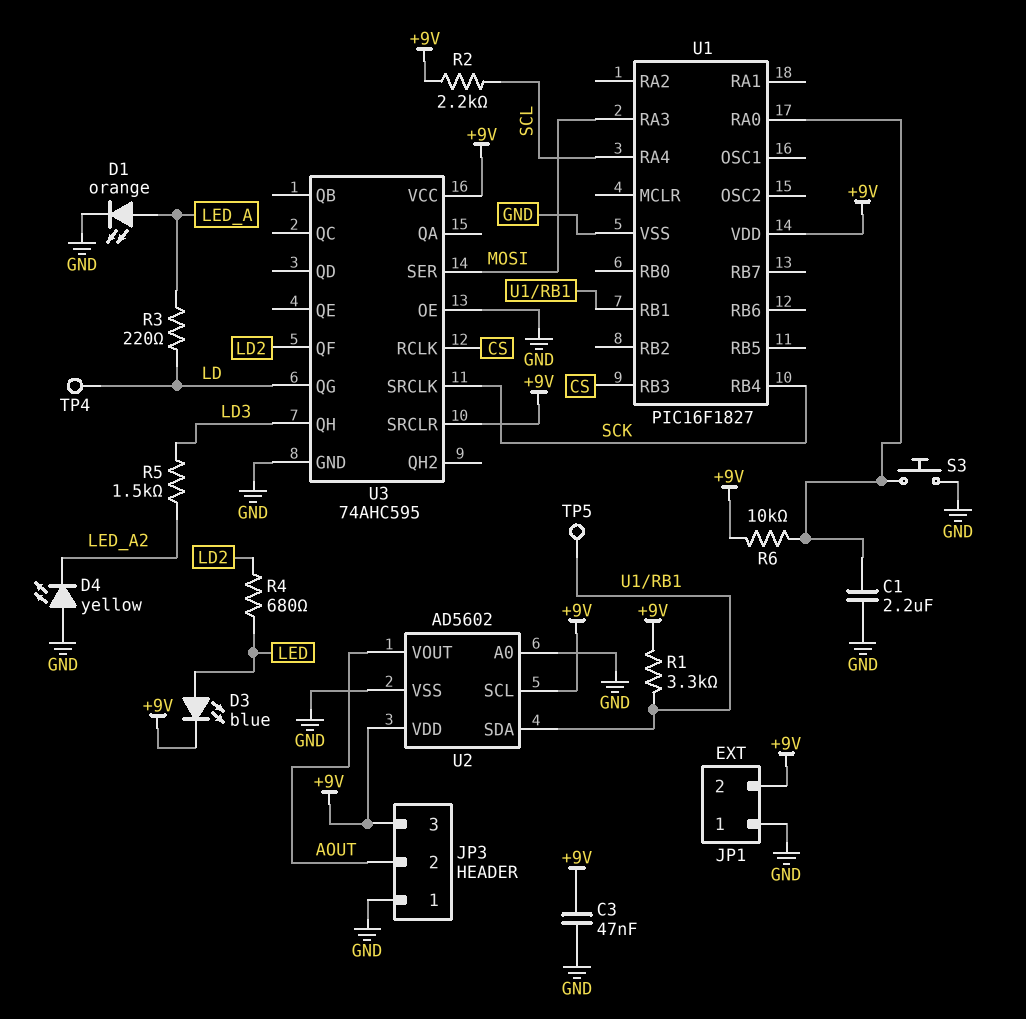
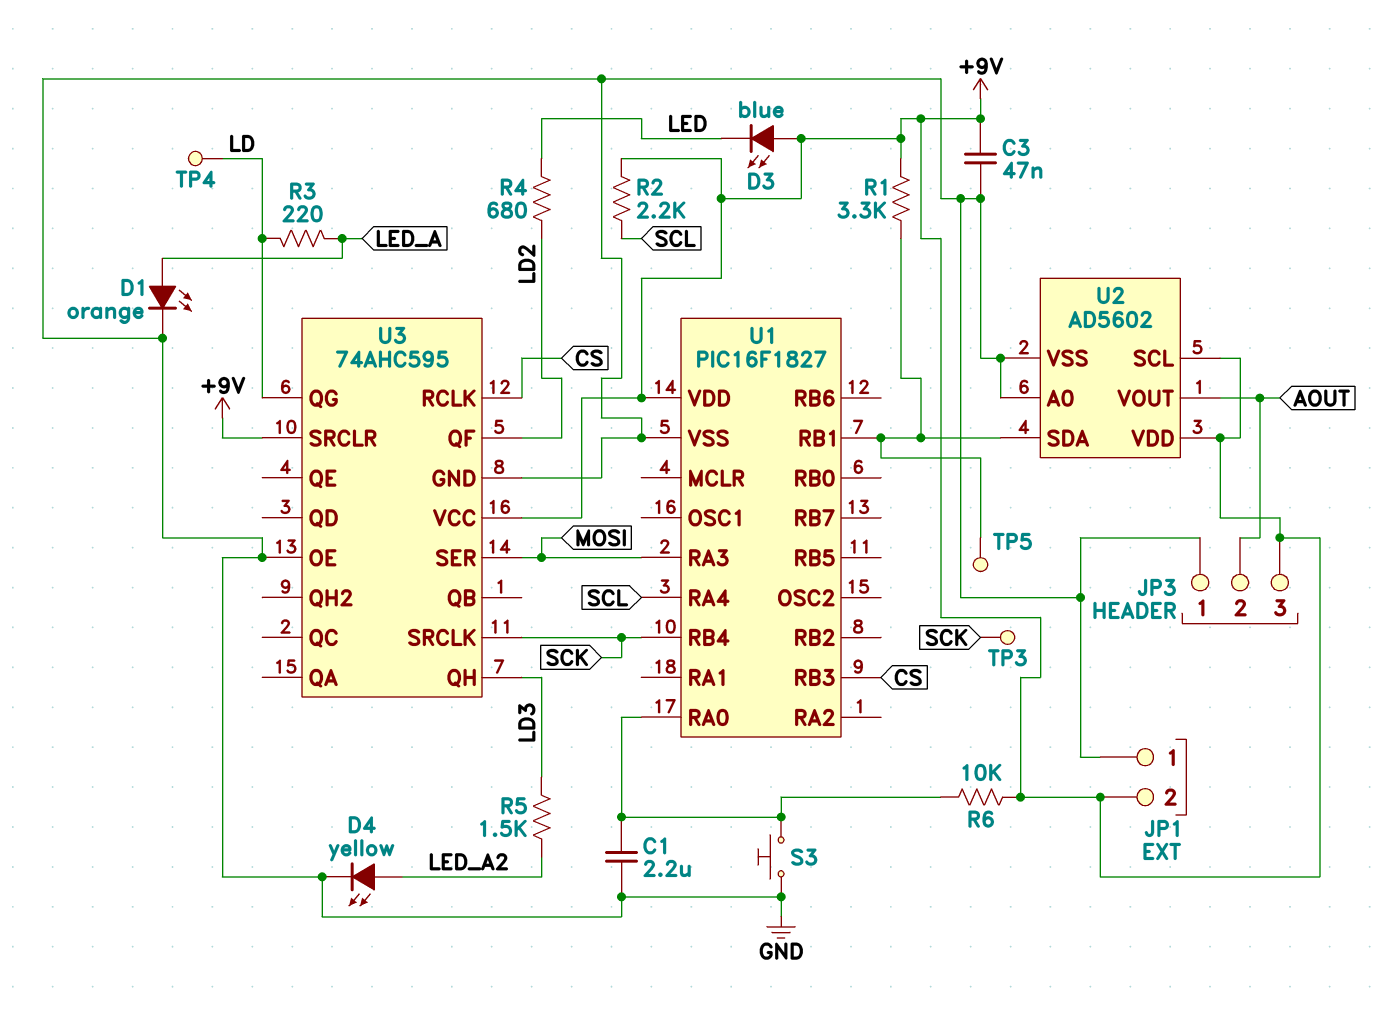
D3: LED blue (A LED, K +9V) -> LED blue (A +9V, K LED)
D4: LED yellow (A GND, K LED_A2) -> LED yellow (A LED_A2, K GND)
TP3: none -> test point (SCK)

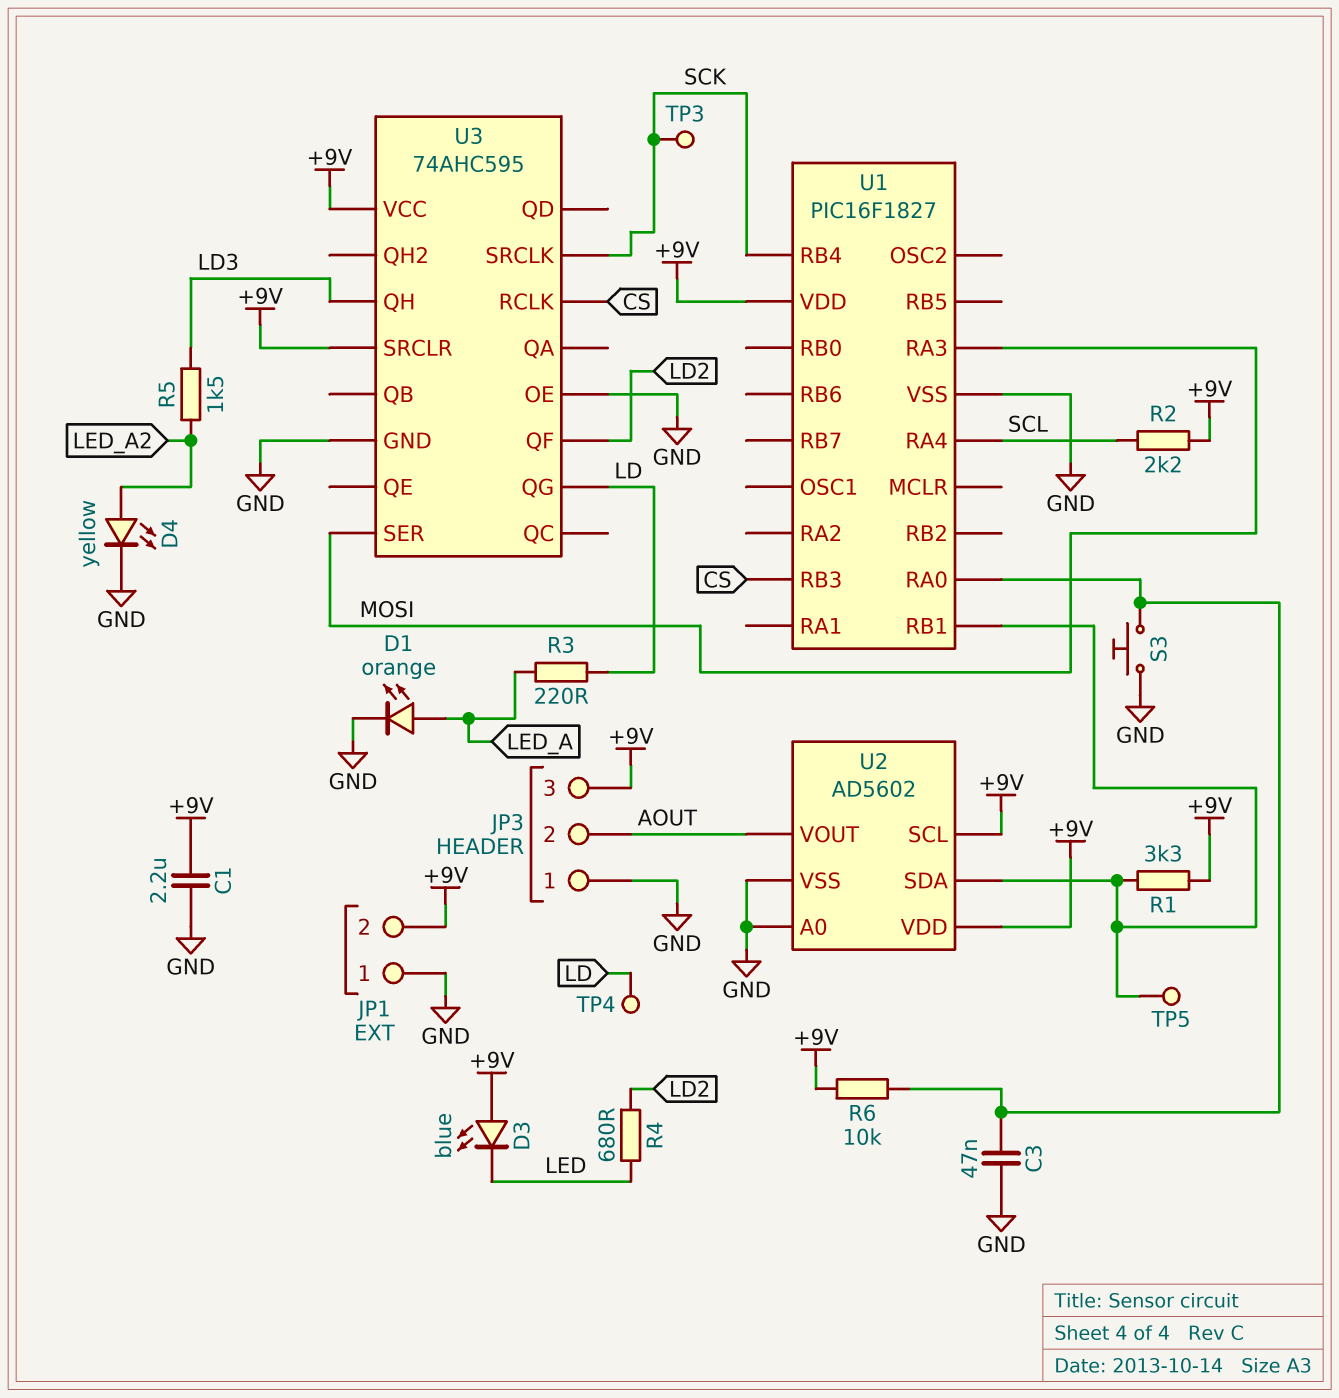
C1: 2.2uF (GND, U1/RA0) -> 2.2uF (+9V, GND)
C3: 47nF (+9V, GND) -> 47nF (GND, U1/RA0)

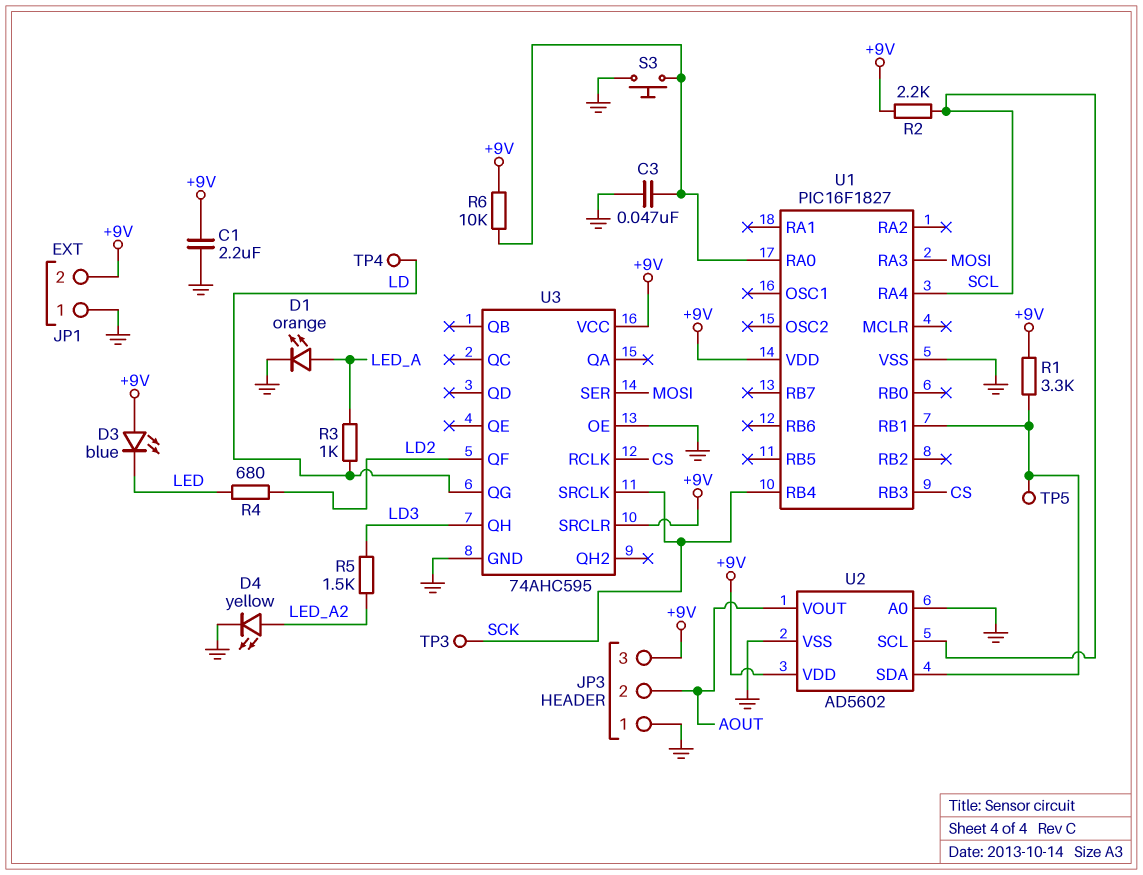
R3: 220 (LD, LED_A) -> 1k (LD, LED_A)
U2 pin SCL: +9V -> SCL

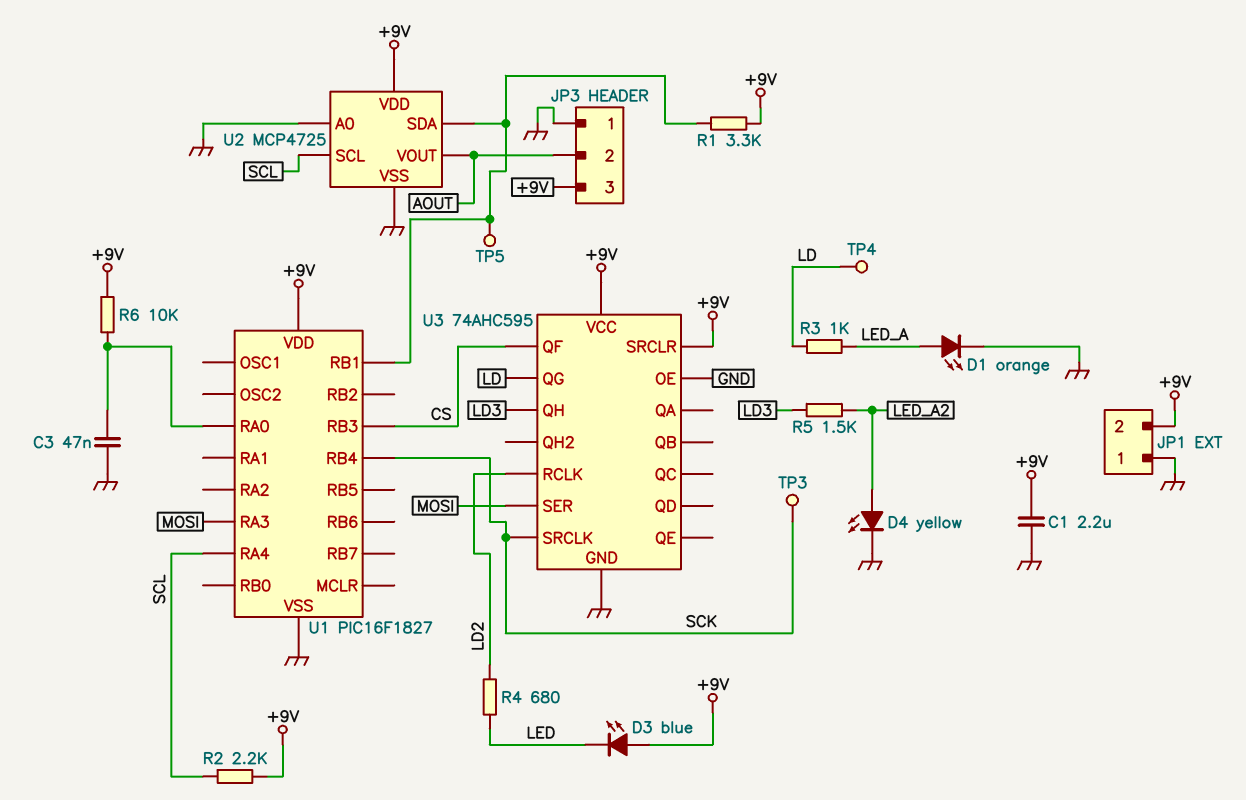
S3: button (GND, U1/RA0) -> none
U2: AD5602 -> MCP4725
U3 pin QF: LD2 -> CS
U3 pin RCLK: CS -> LD2

